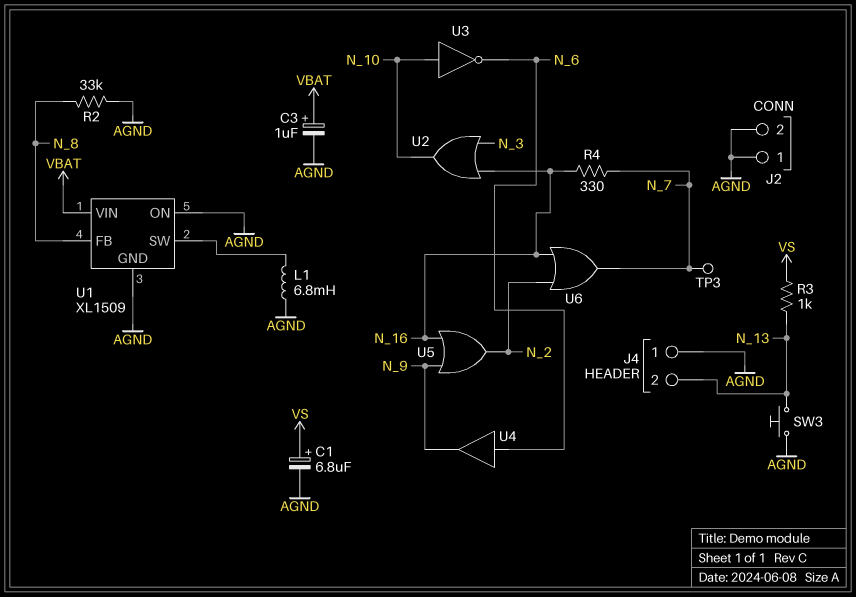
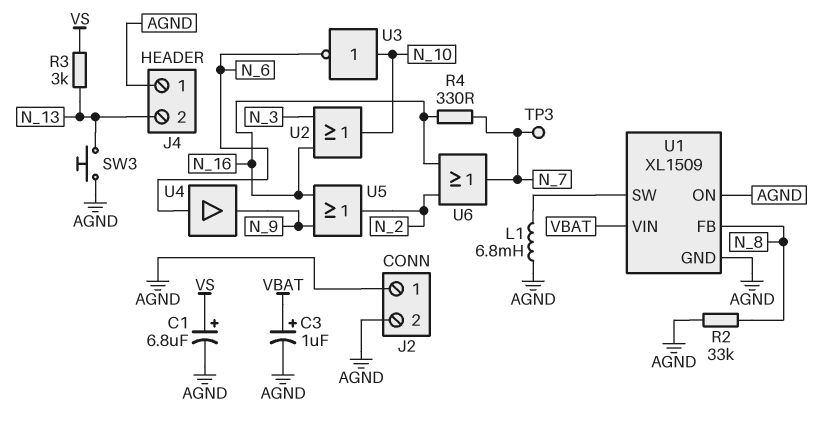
R3: 1k (N_13, VS) -> 3k (N_13, VS)

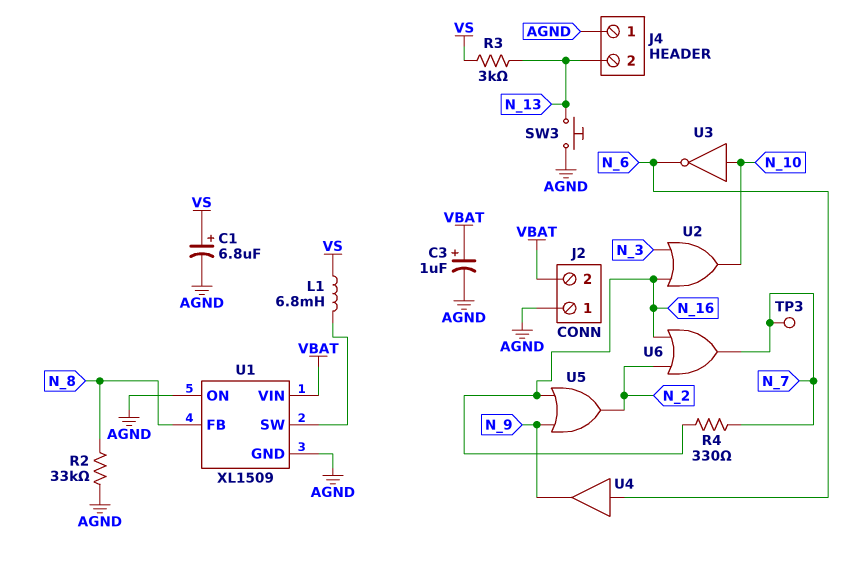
J2 pin 2: AGND -> VBAT
L1: 6.8mH (AGND, U1/SW) -> 6.8mH (U1/SW, VS)

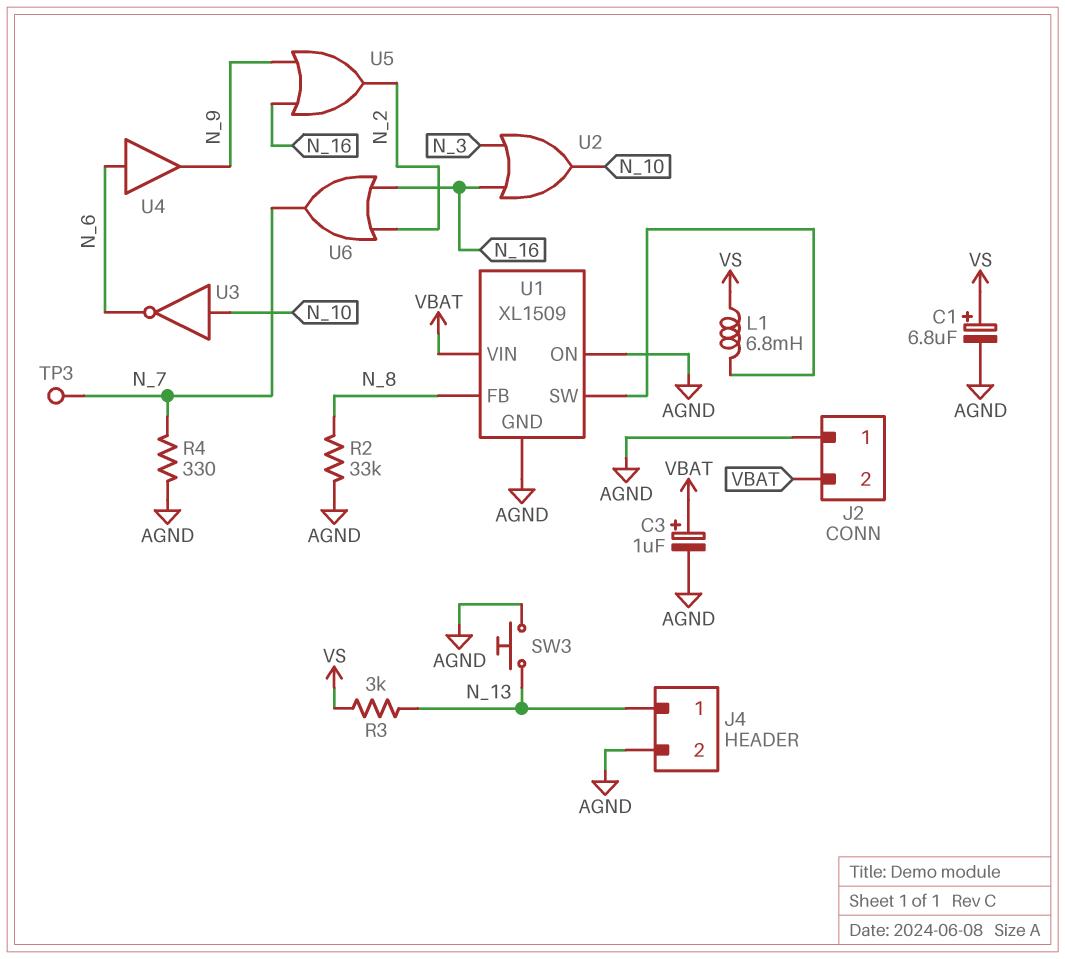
J4 pin 1: AGND -> N_13
J4 pin 2: N_13 -> AGND
R4: 330 (N_7, N_16) -> 330 (AGND, N_7)

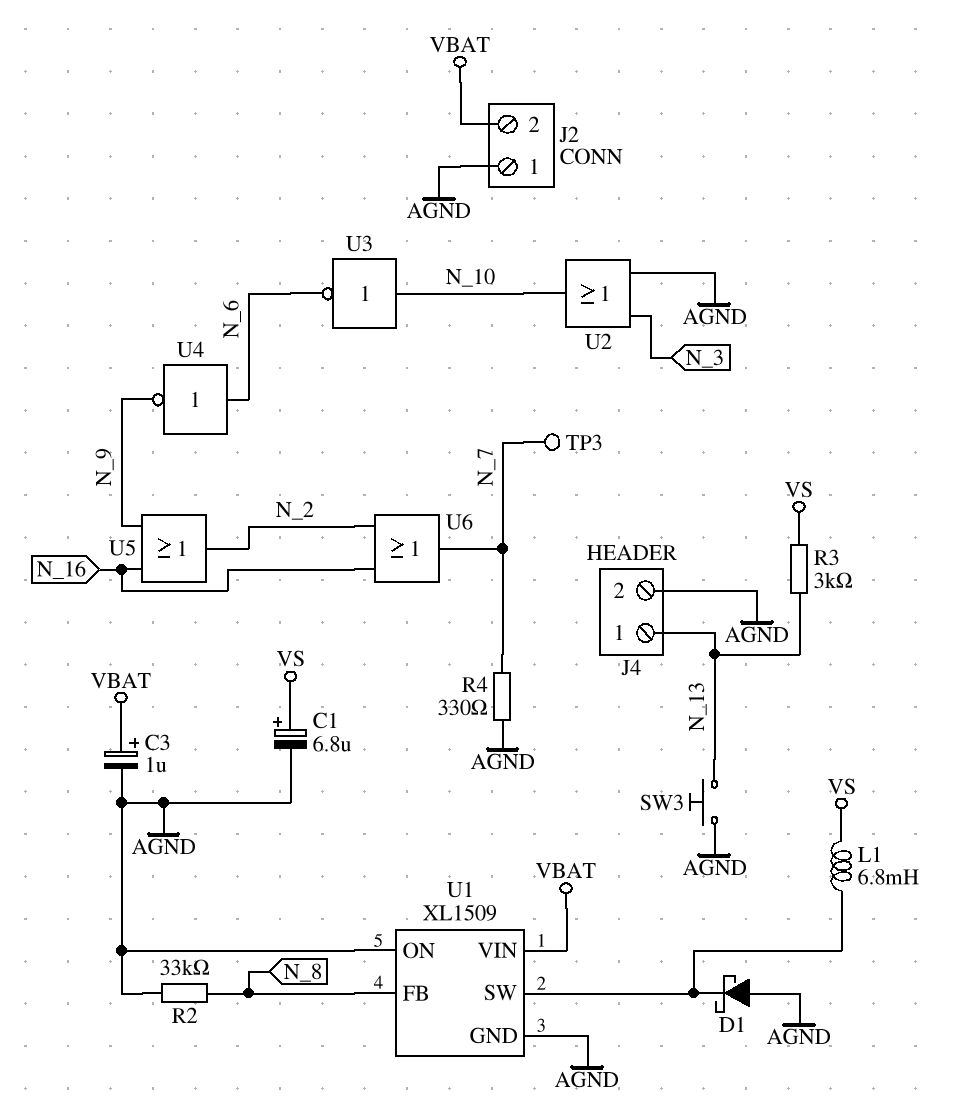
D1: none -> schottky (A AGND, K U1/SW)
U2: OR (in N_3, in N_16, out N_10) -> OR (in AGND, in N_3, out N_10)
U4: buffer (in N_6, out N_9) -> NOT (in N_6, out N_9)

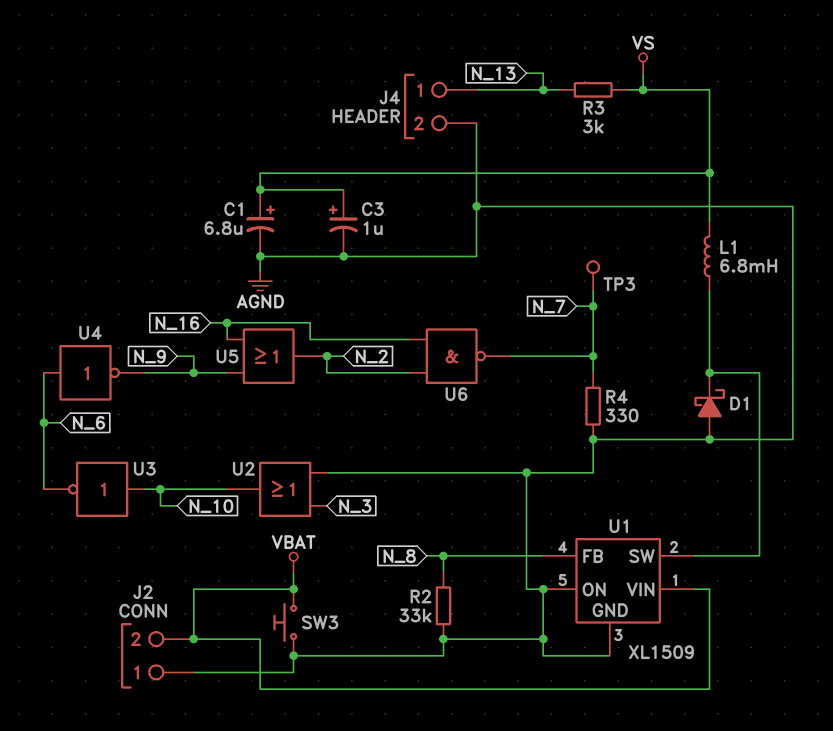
C3: 1uF (plus VBAT, minus AGND) -> 1uF (plus VS, minus AGND)
SW3: button (AGND, N_13) -> button (AGND, VBAT)
U6: OR (in N_2, in N_16, out N_7) -> NAND (in N_2, in N_16, out N_7)

